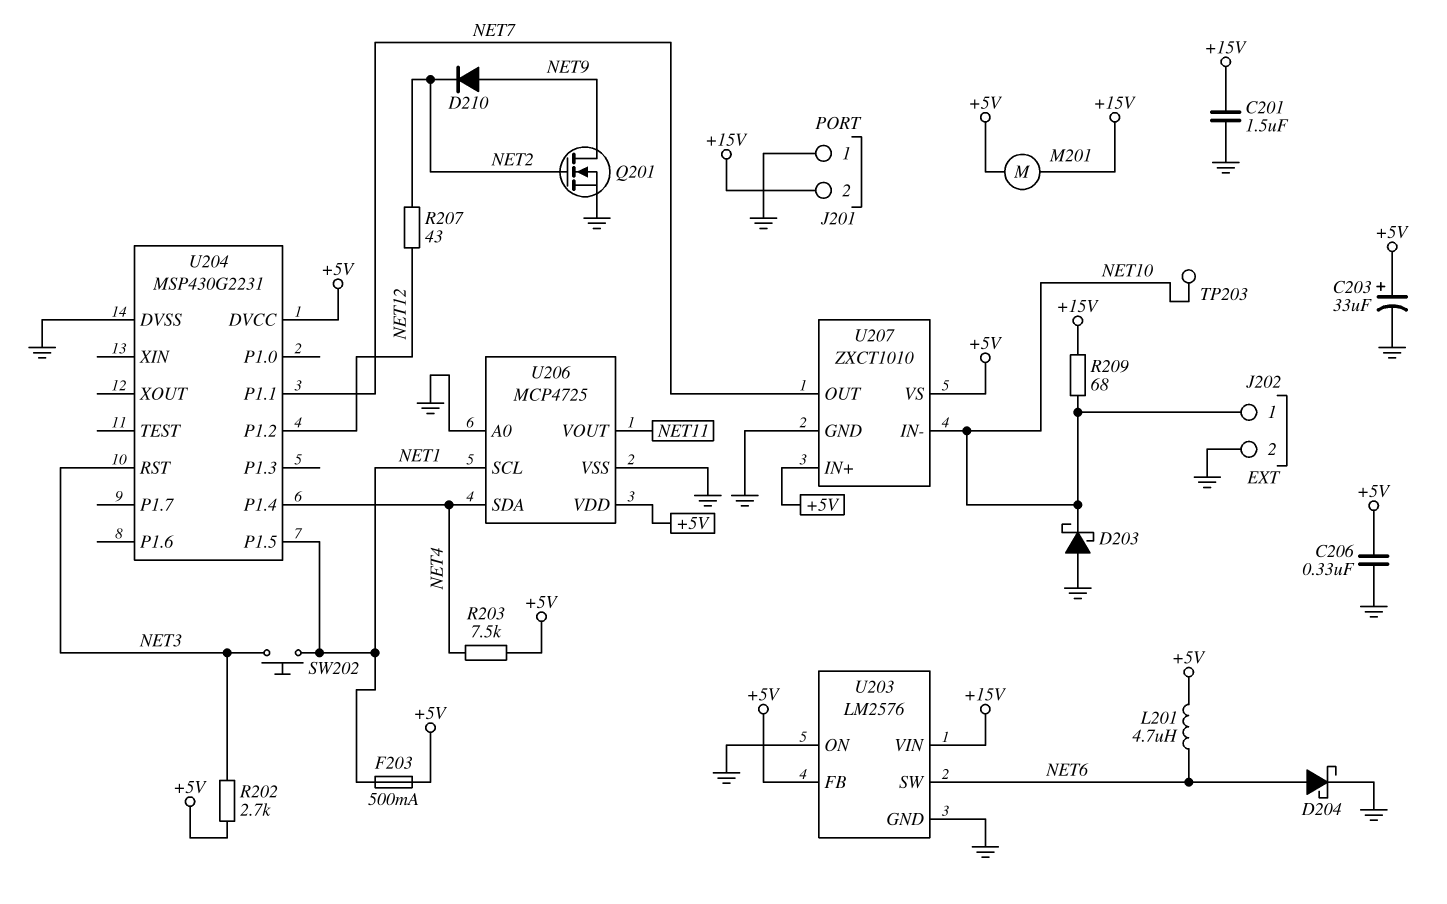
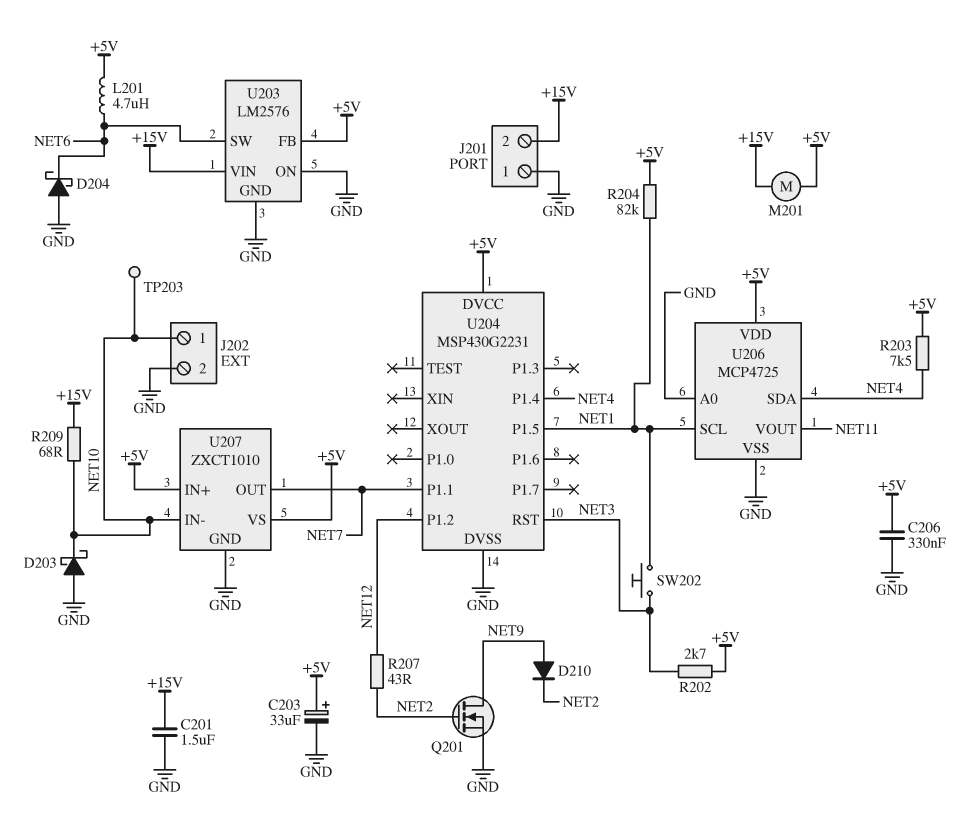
D204: schottky (A NET6, K GND) -> schottky (A GND, K NET6)
F203: 500mA (+5V, NET1) -> none
R204: none -> 82k (+5V, NET1)

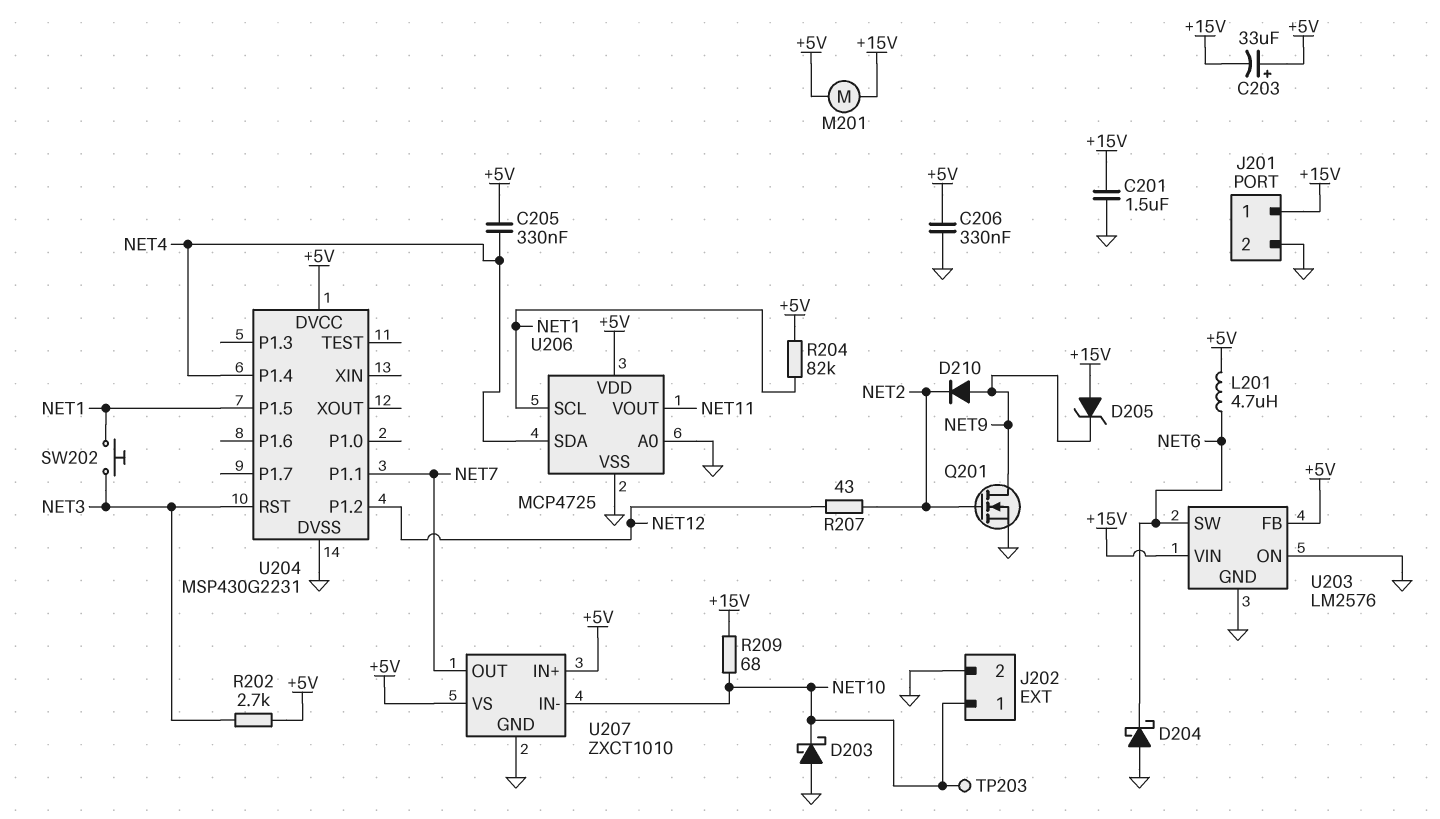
C203: 33uF (plus +5V, minus GND) -> 33uF (plus +5V, minus +15V)
C205: none -> 330nF (+5V, NET4)
D205: none -> zener (A +15V, K NET9)
J201 pin 1: GND -> +15V
J201 pin 2: +15V -> GND
R203: 7.5k (+5V, NET4) -> none

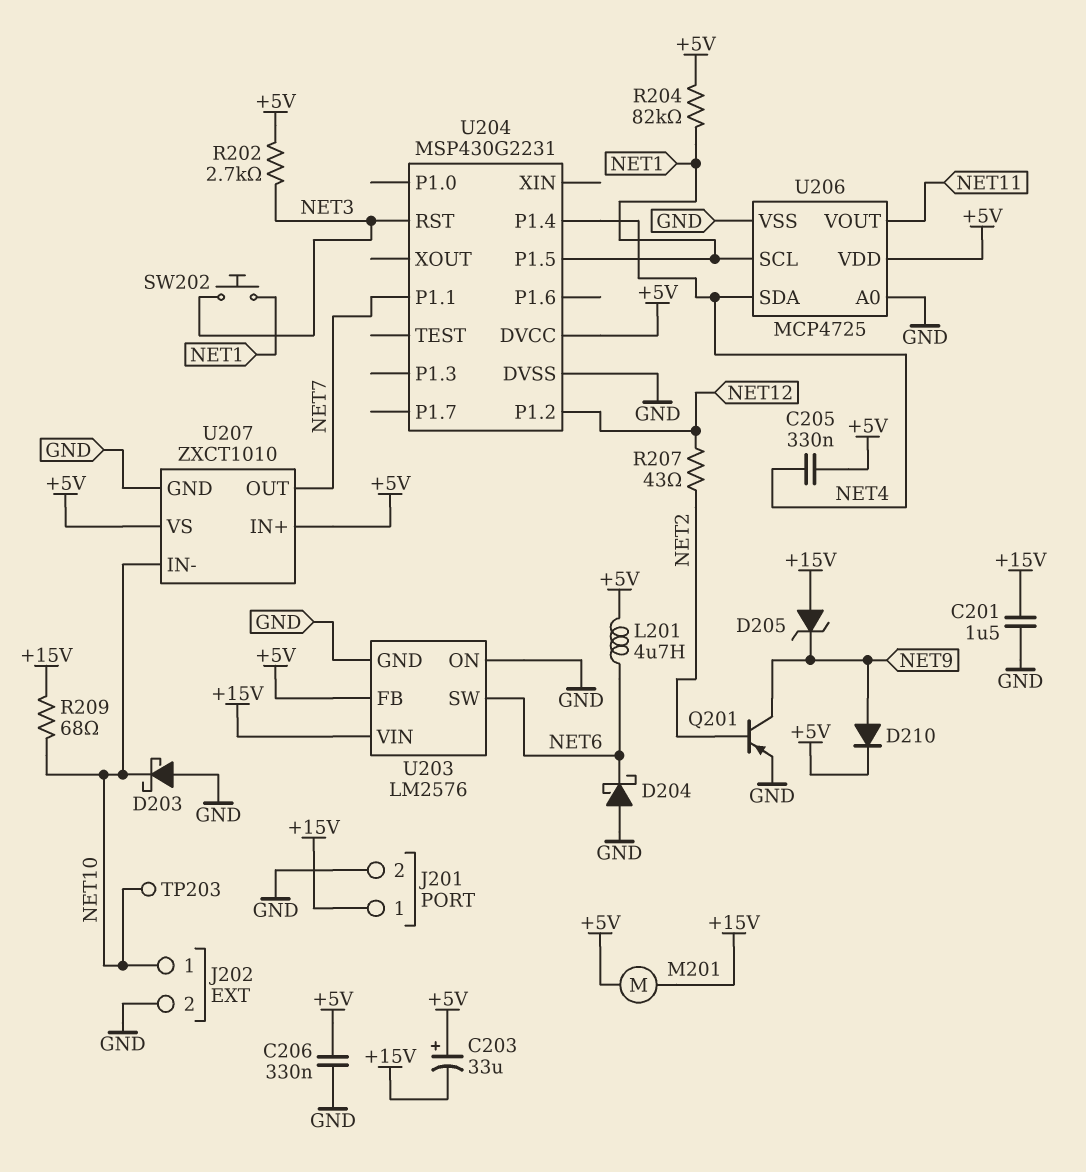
D210: diode (A NET9, K NET2) -> diode (A NET9, K +5V)
Q201: NMOS (G NET2, D NET9, S GND) -> PNP (B NET2, C NET9, E GND)

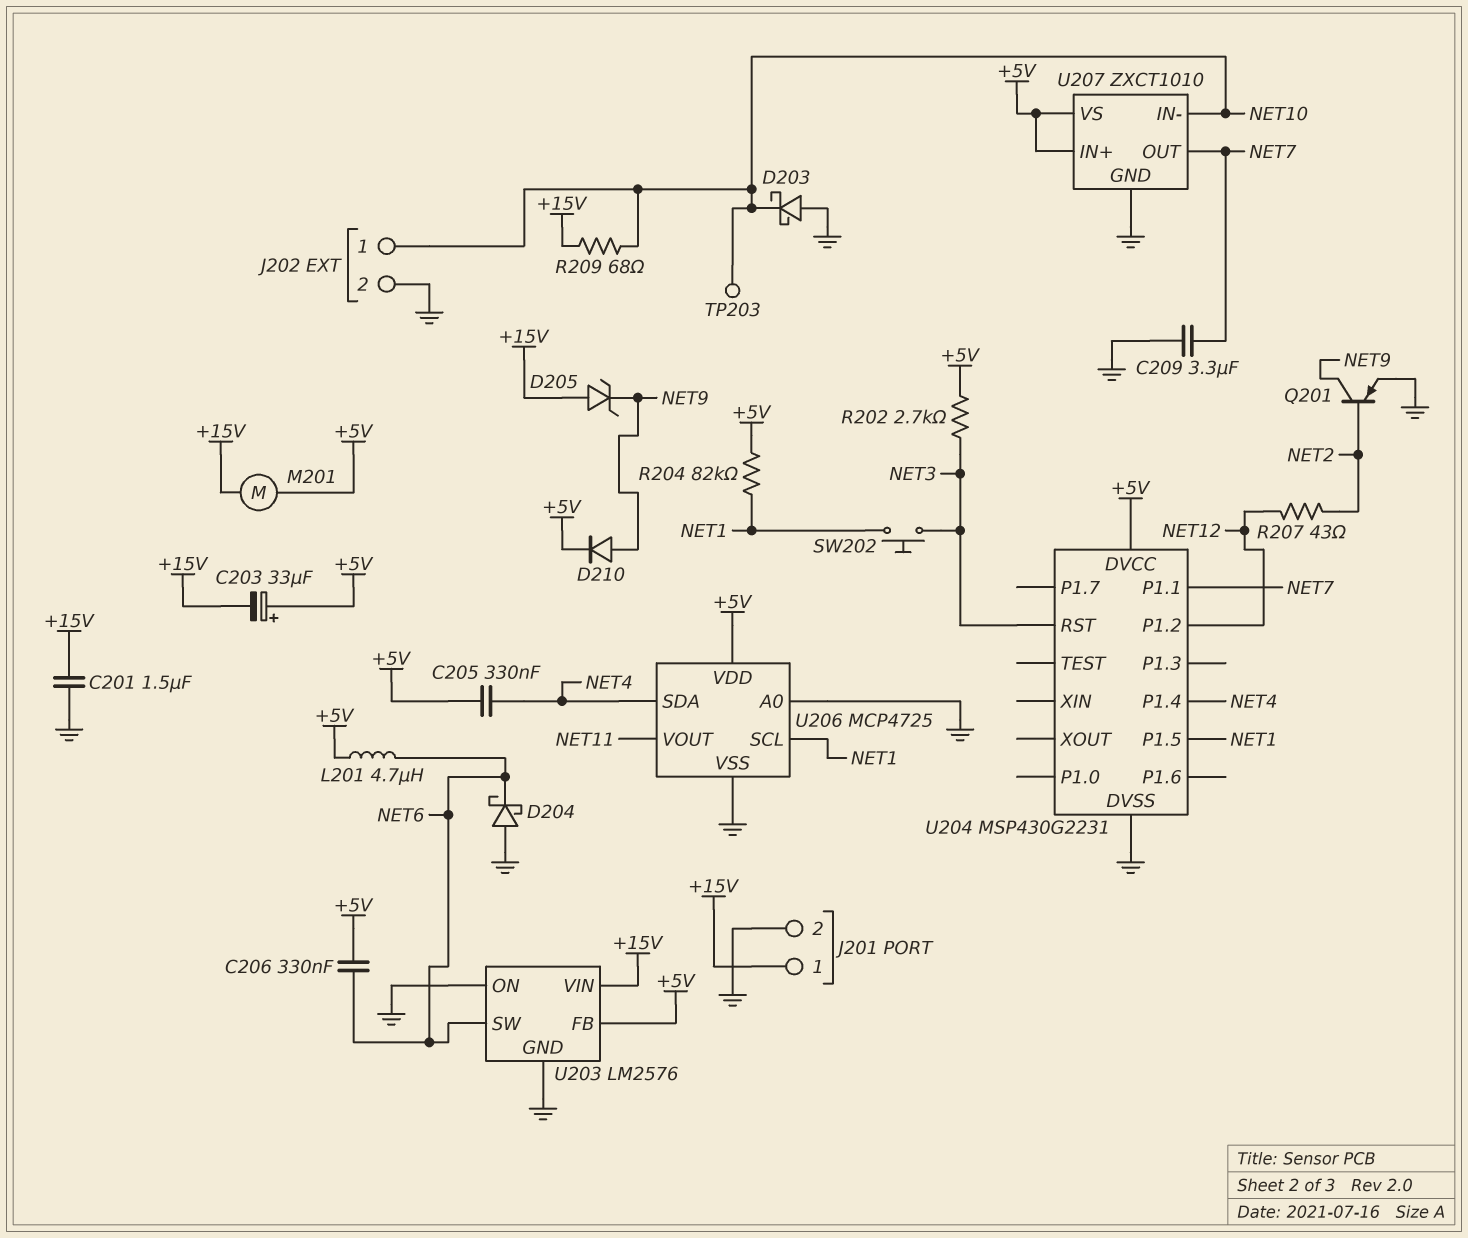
C206: 330nF (+5V, GND) -> 330nF (+5V, NET6)
C209: none -> 3.3uF (GND, NET7)

